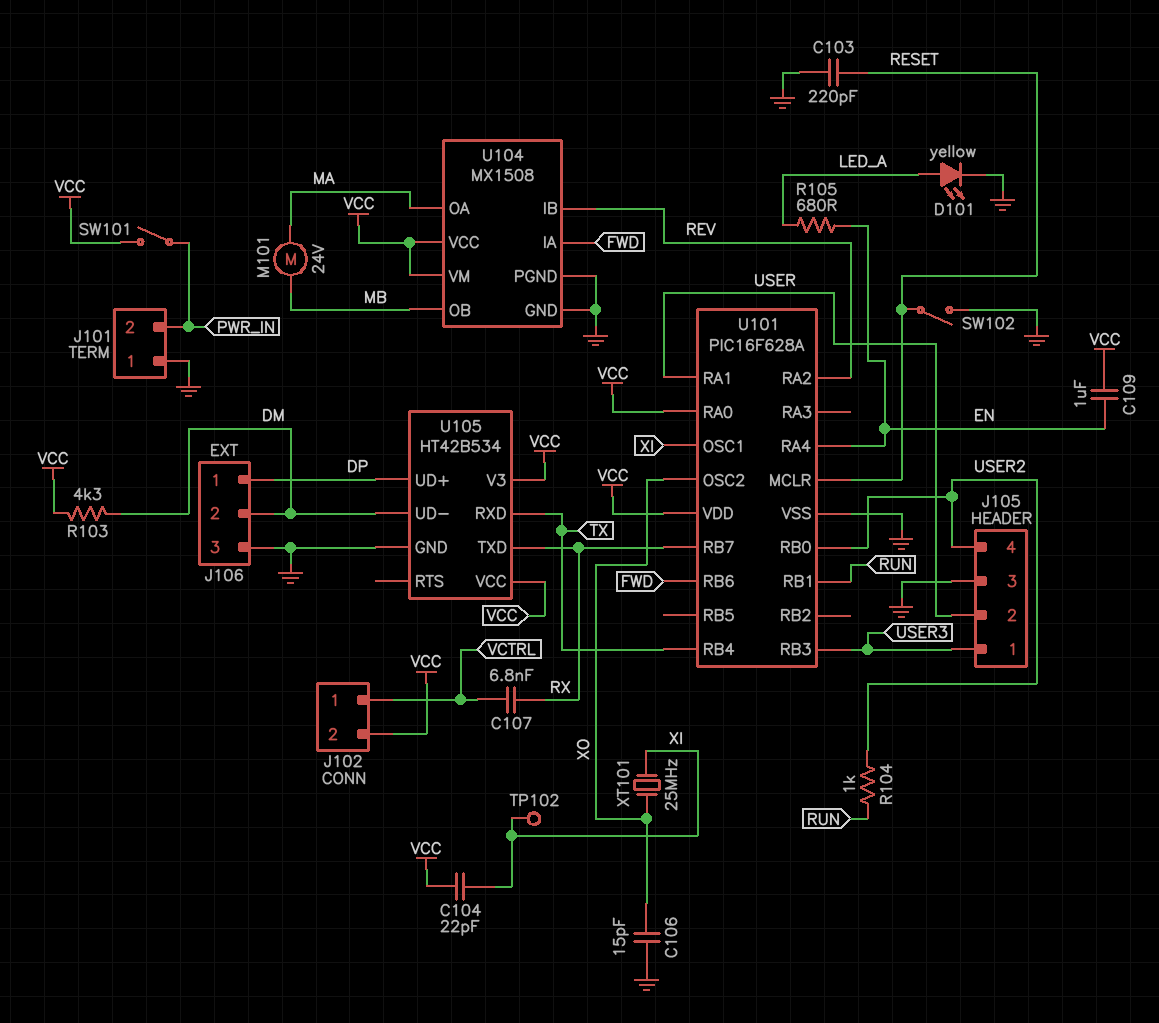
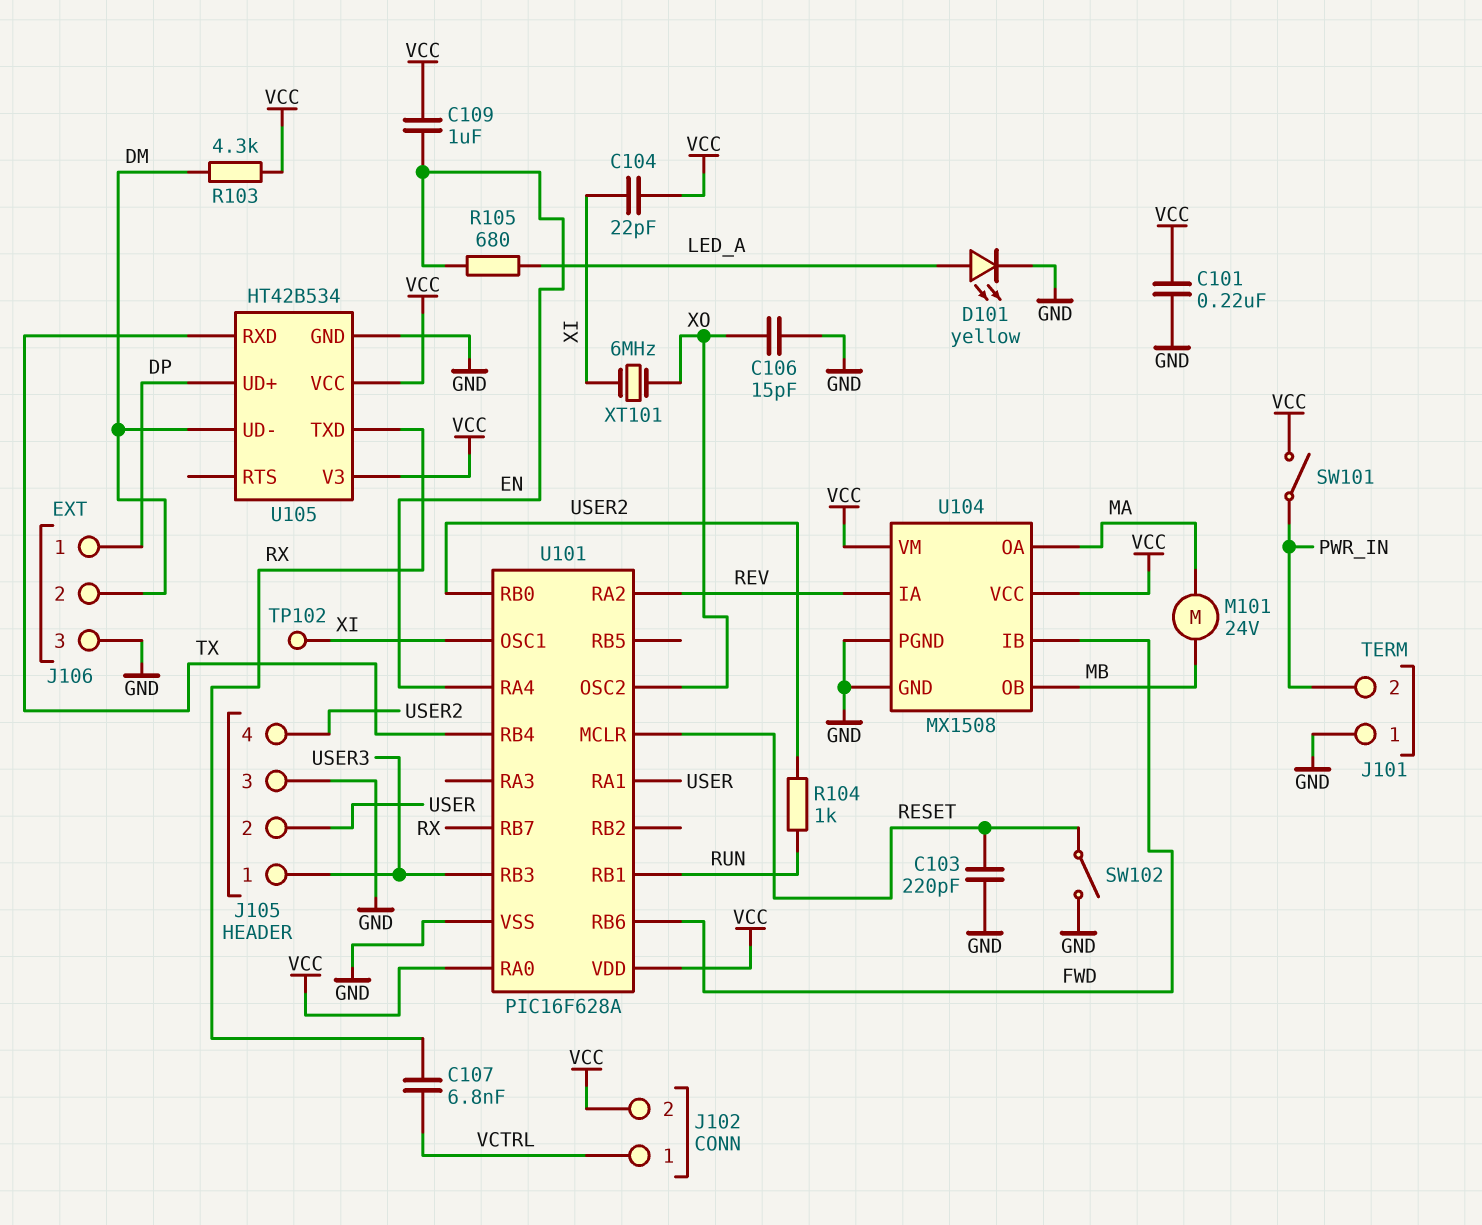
C101: none -> 220nF (GND, VCC)
U104 pin IA: FWD -> REV
U104 pin IB: REV -> FWD
XT101: 25MHz (XI, XO) -> 6MHz (XI, XO)

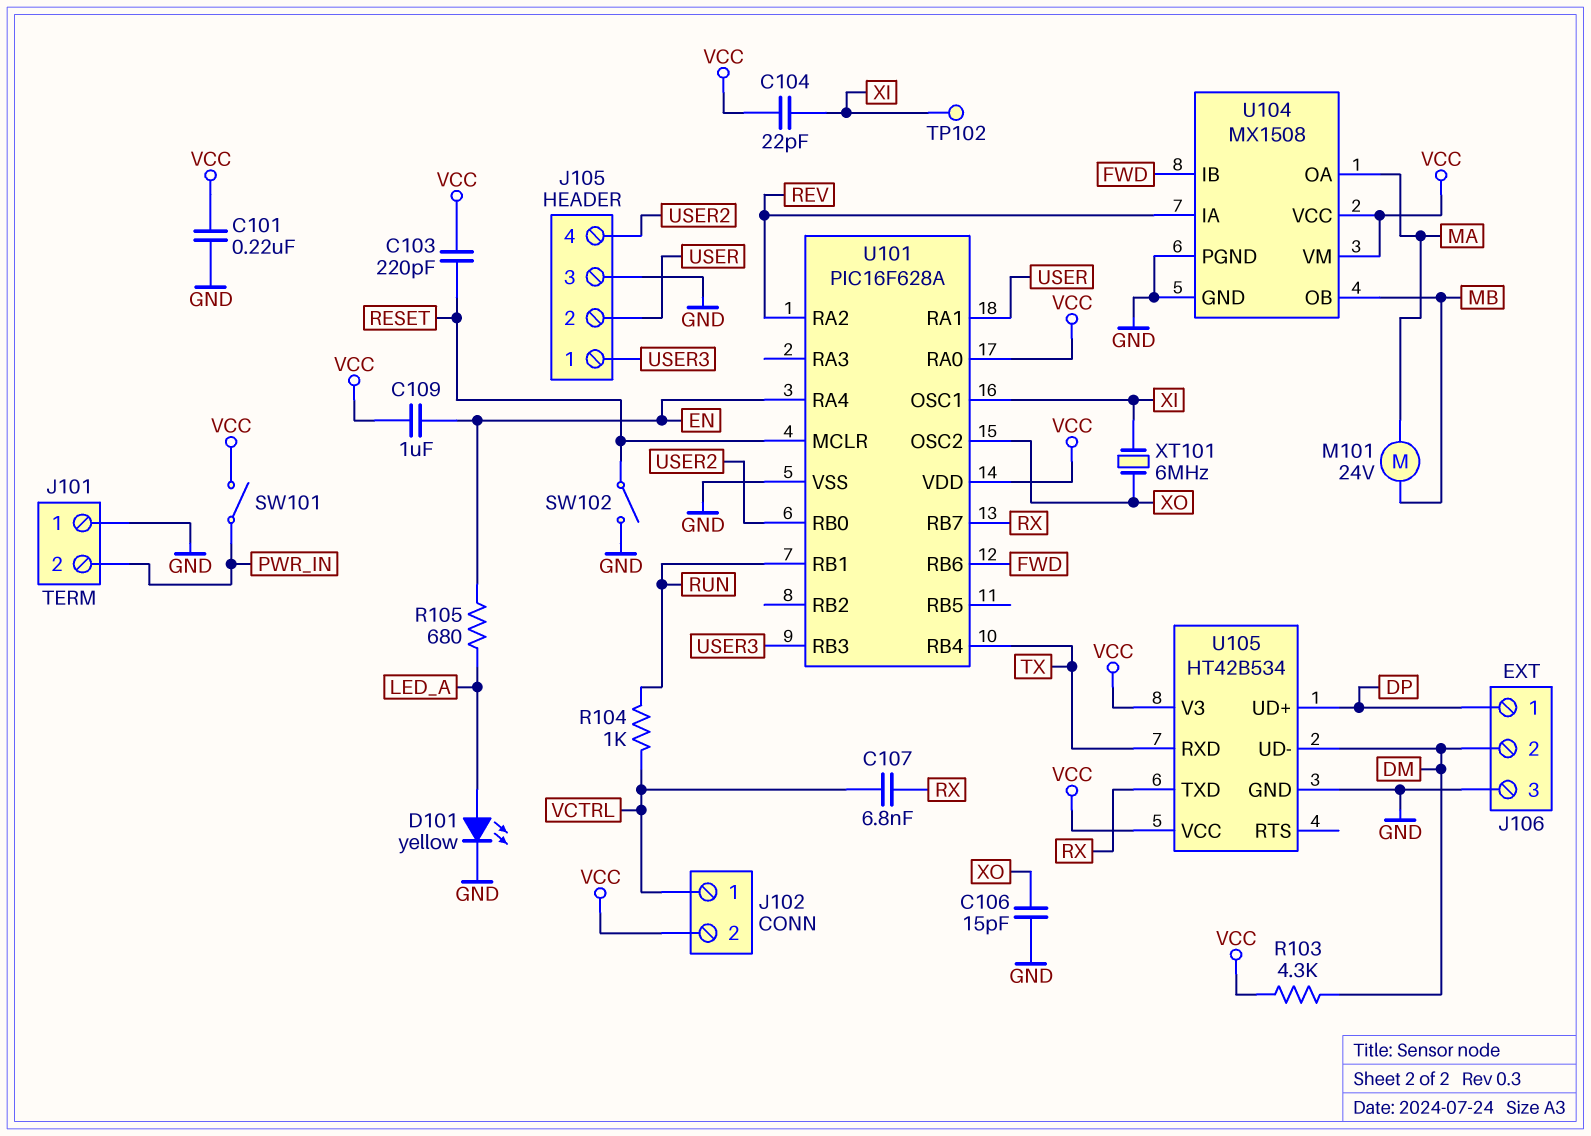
C103: 220pF (GND, RESET) -> 220pF (RESET, VCC)
R104: 1k (RUN, USER2) -> 1k (RUN, VCTRL)

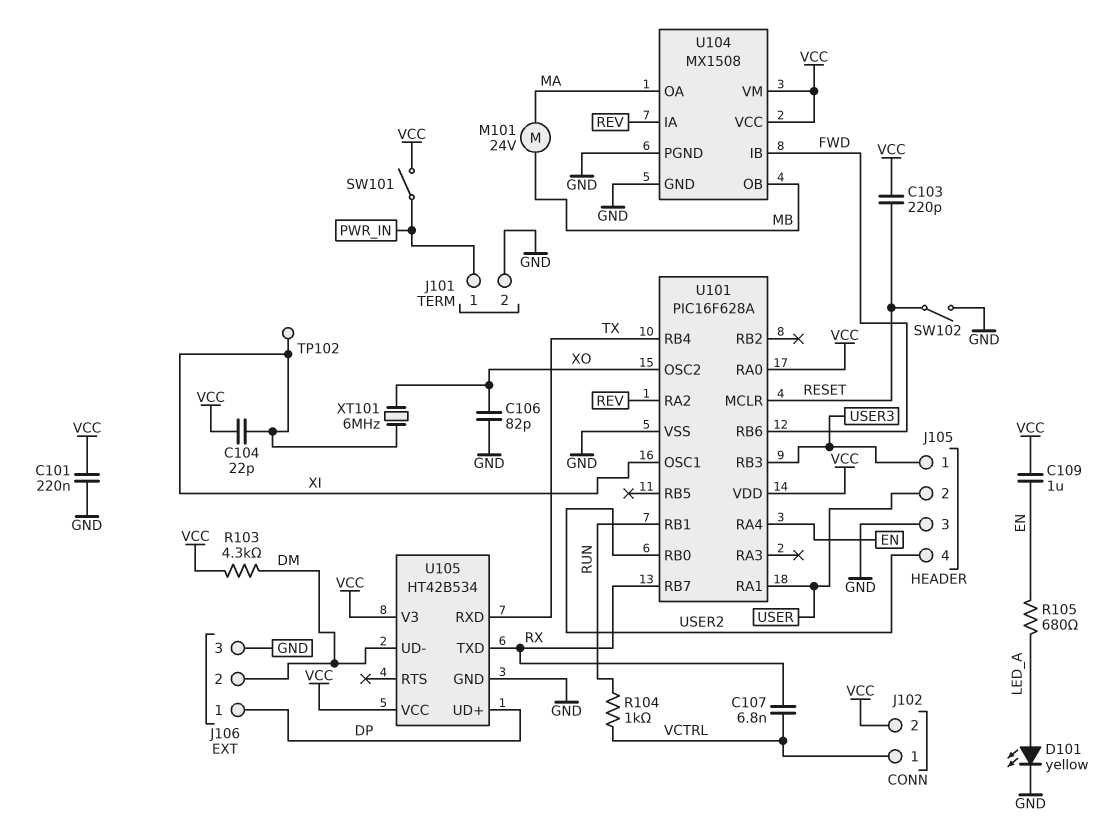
C106: 15pF (GND, XO) -> 82pF (GND, XO)
J101 pin 1: GND -> PWR_IN
J101 pin 2: PWR_IN -> GND

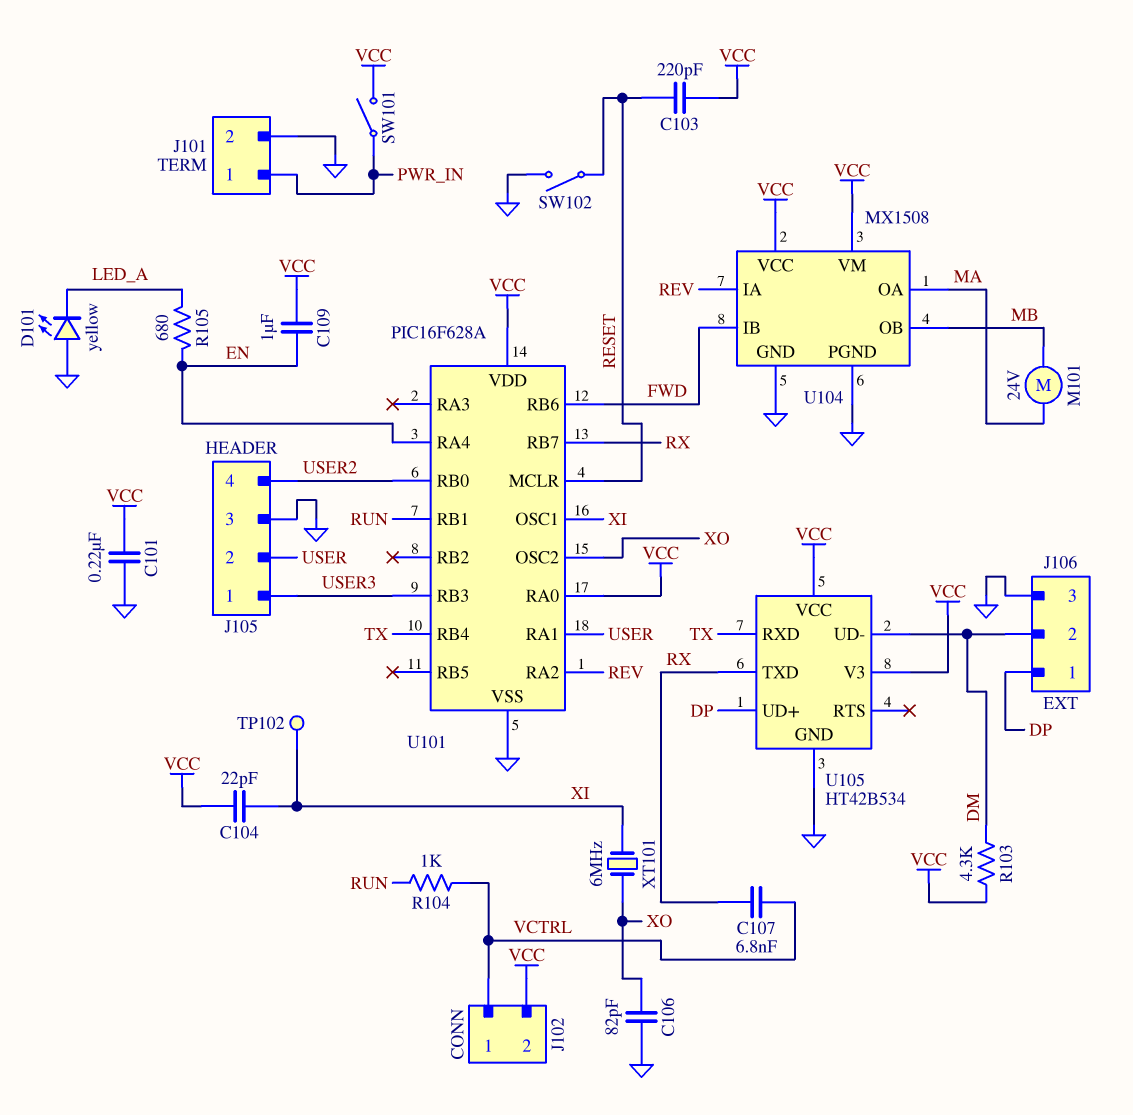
D101: LED yellow (A LED_A, K GND) -> LED yellow (A GND, K LED_A)

